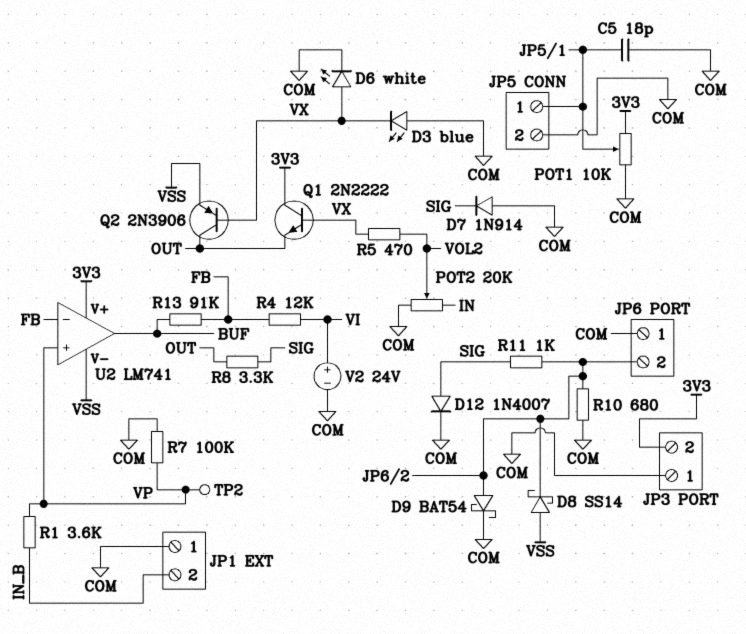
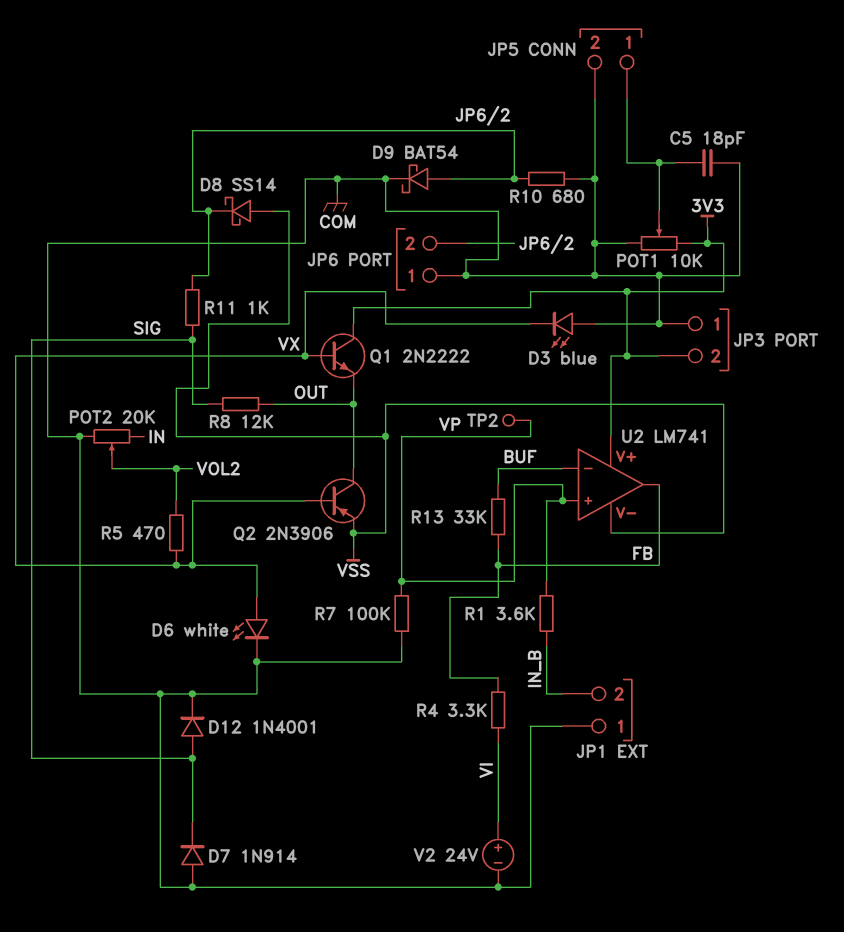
D12: diode 1N4007 (A SIG, K COM) -> diode 1N4001 (A SIG, K COM)
R4: 12k (FB, VI) -> 3.3k (FB, VI)
R8: 3.3k (OUT, SIG) -> 12k (OUT, SIG)
R13: 91k (BUF, FB) -> 33k (BUF, FB)
U2 pin in-: FB -> BUF
U2 pin out: BUF -> FB

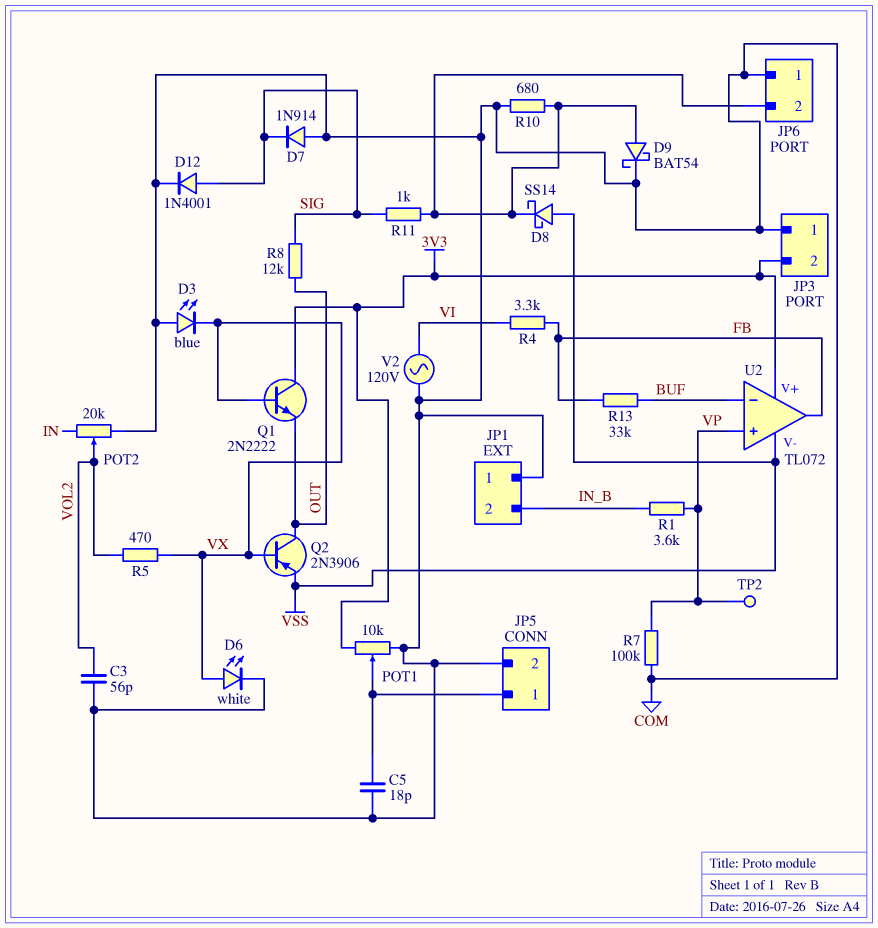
C3: none -> 56pF (COM, VOL2)
U2: LM741 -> TL072
V2: 24V (plus VI, minus COM) -> AC 120V (COM, VI)

